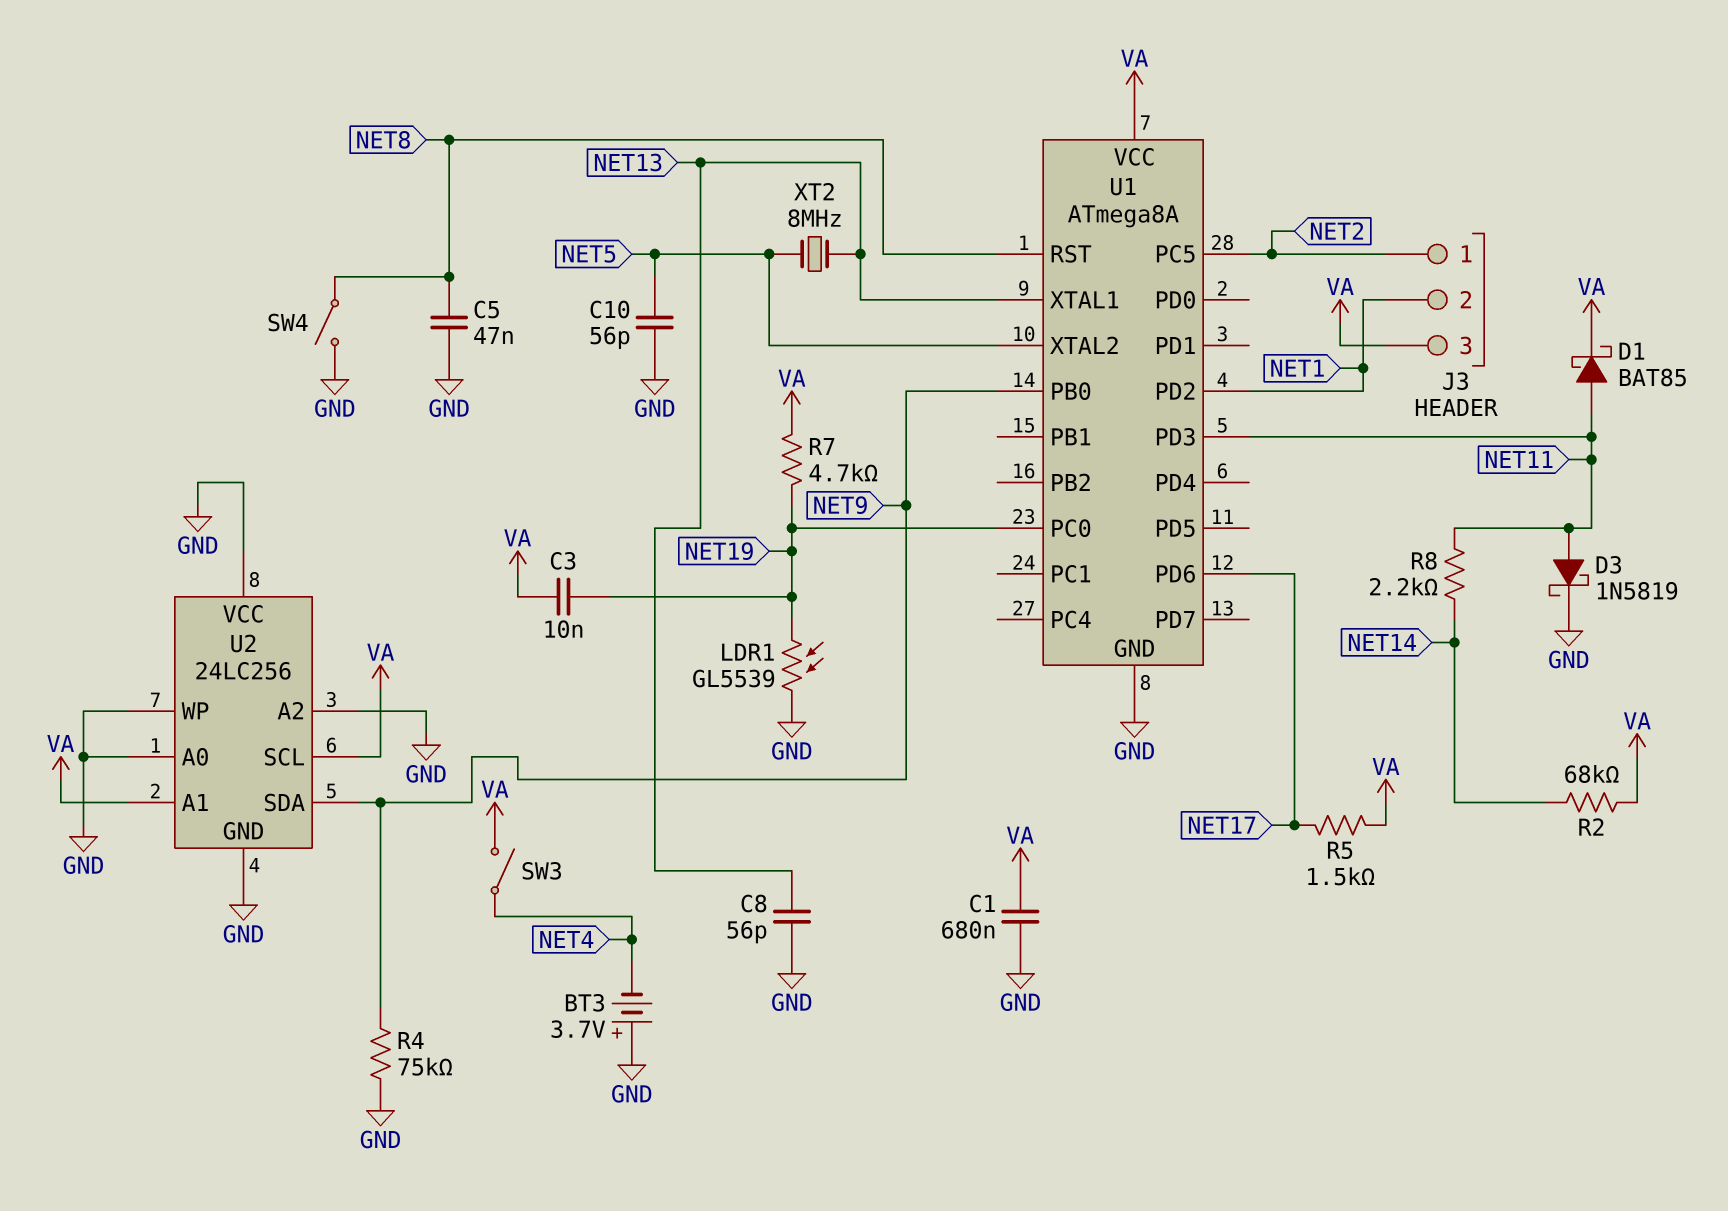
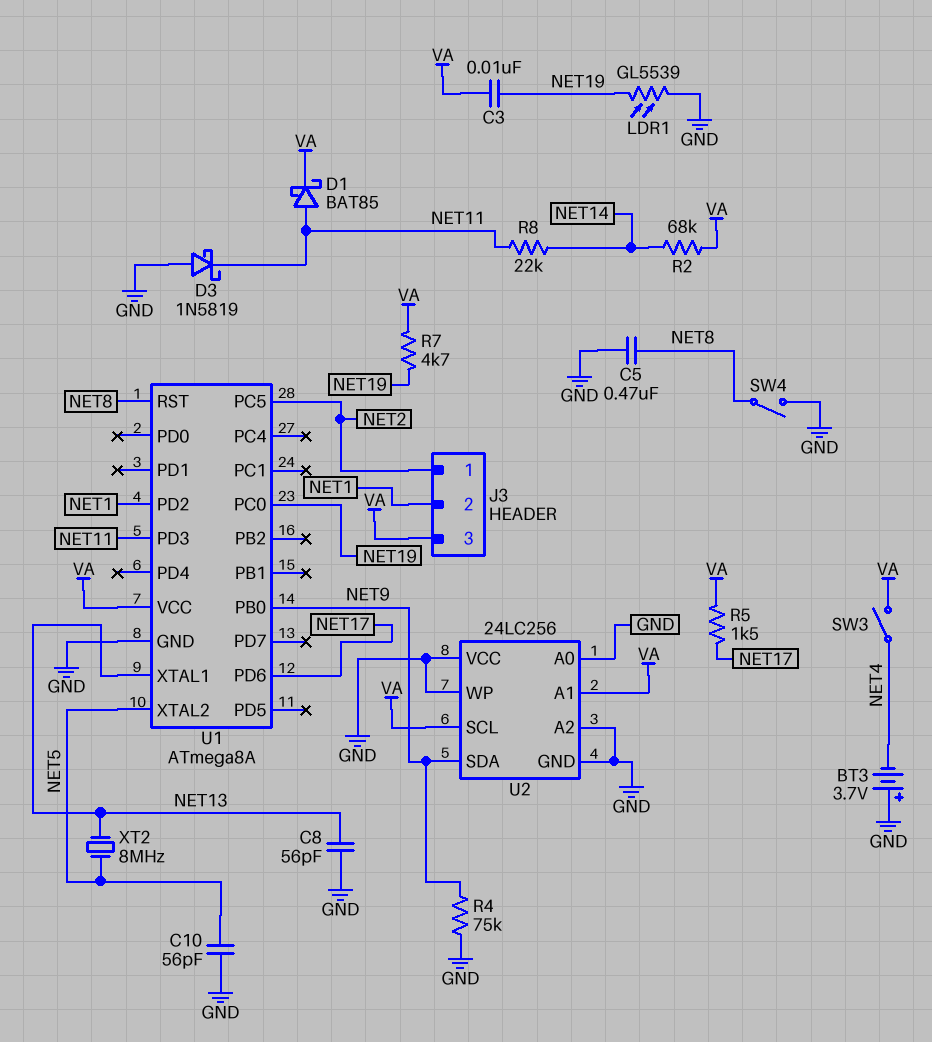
C1: 680nF (GND, VA) -> none
C5: 47nF (GND, NET8) -> 470nF (GND, NET8)
D3: schottky 1N5819 (A NET11, K GND) -> schottky 1N5819 (A GND, K NET11)
R8: 2.2k (NET11, NET14) -> 22k (NET11, NET14)

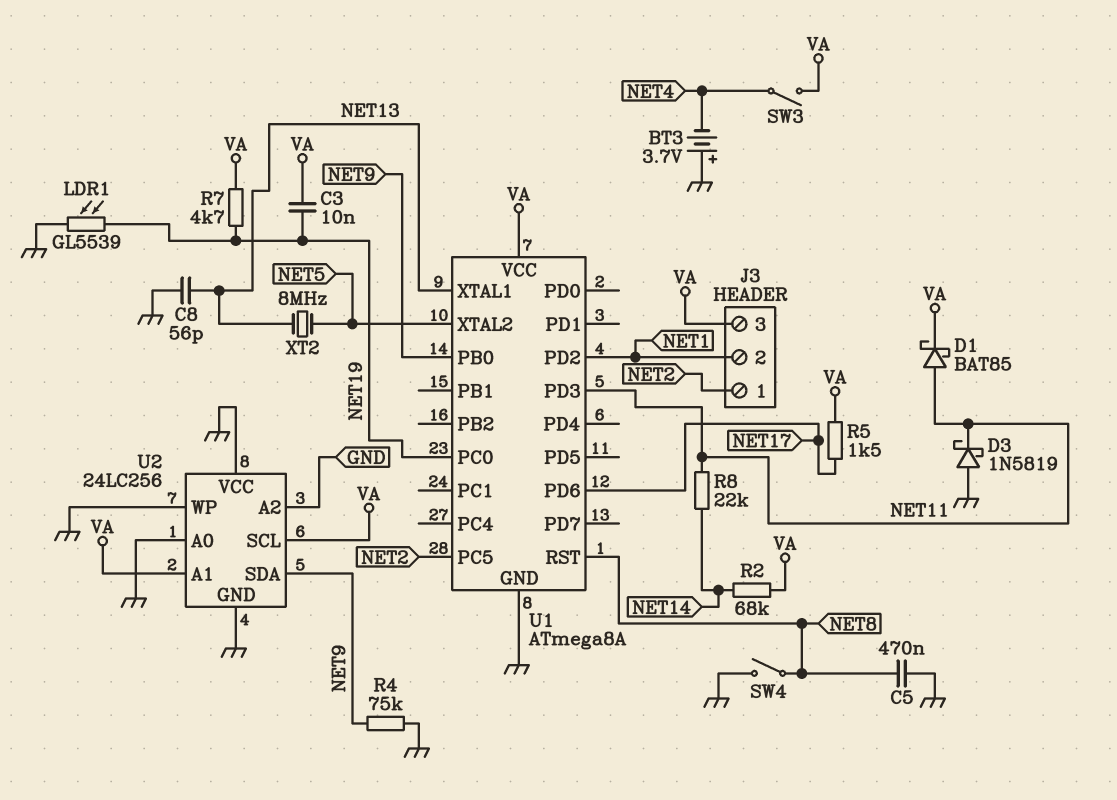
C10: 56pF (GND, NET5) -> none

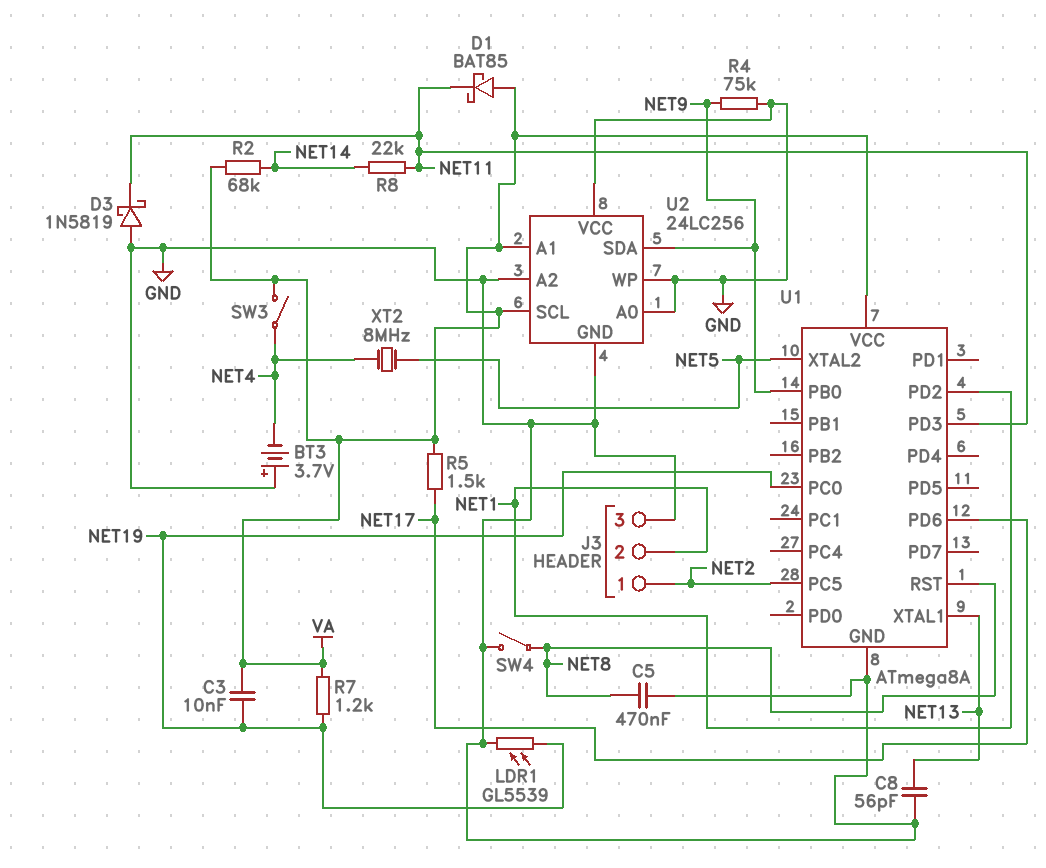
D1: schottky BAT85 (A NET11, K VA) -> schottky BAT85 (A VA, K NET11)
J3 pin 3: VA -> GND
R7: 4.7k (NET19, VA) -> 1.2k (NET19, VA)
XT2: 8MHz (NET5, NET13) -> 8MHz (NET4, NET5)

